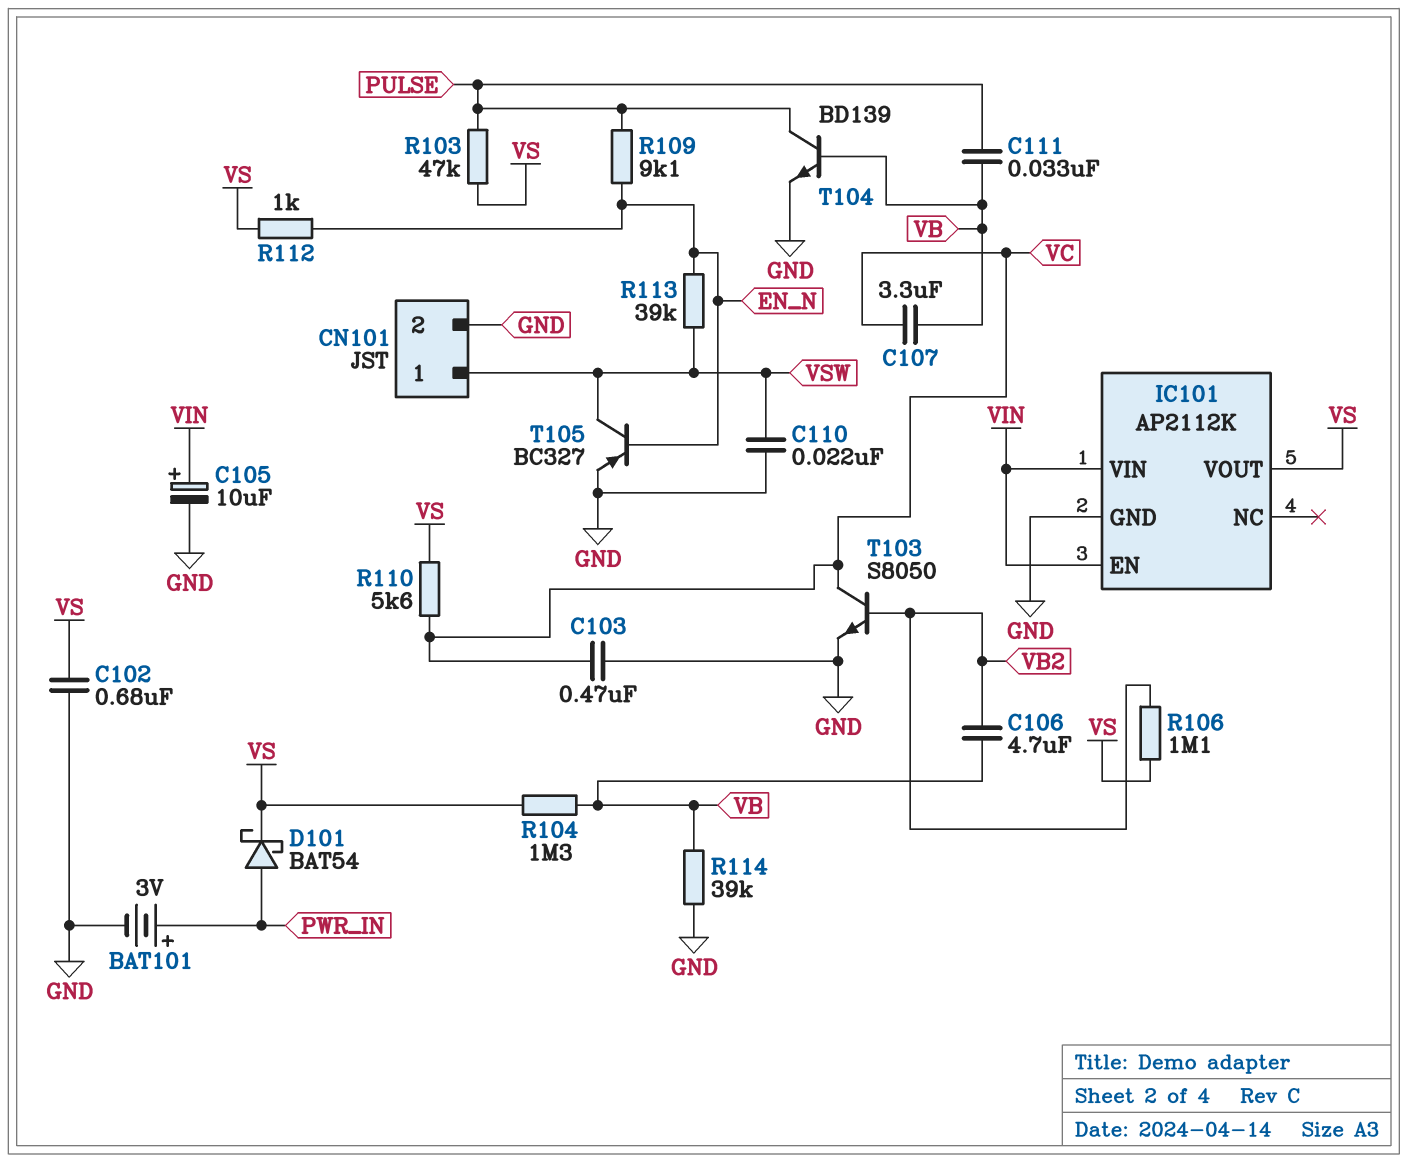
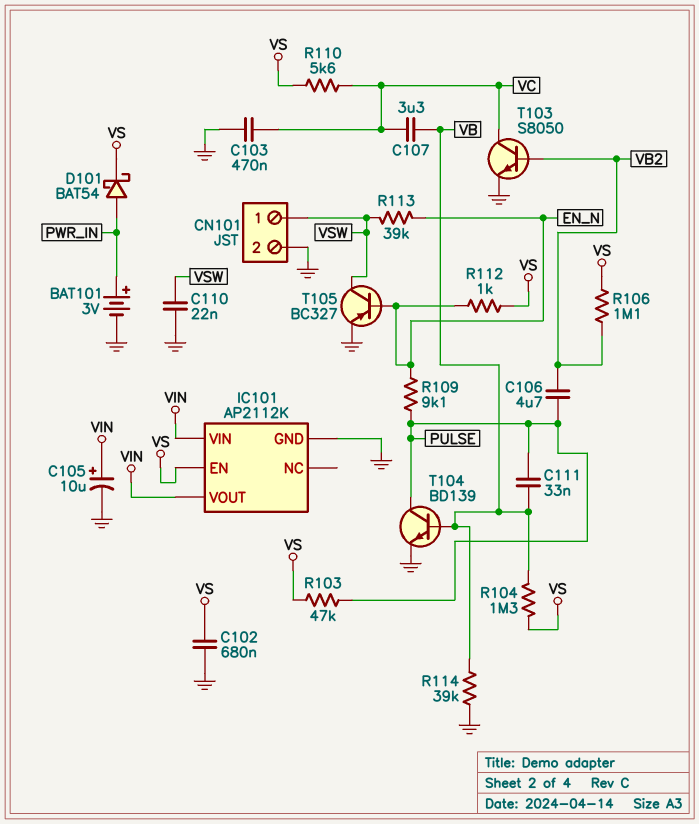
C106: 4.7uF (VB, VB2) -> 4.7uF (PULSE, VB2)
IC101 pin EN: VIN -> VS
IC101 pin VOUT: VS -> VIN

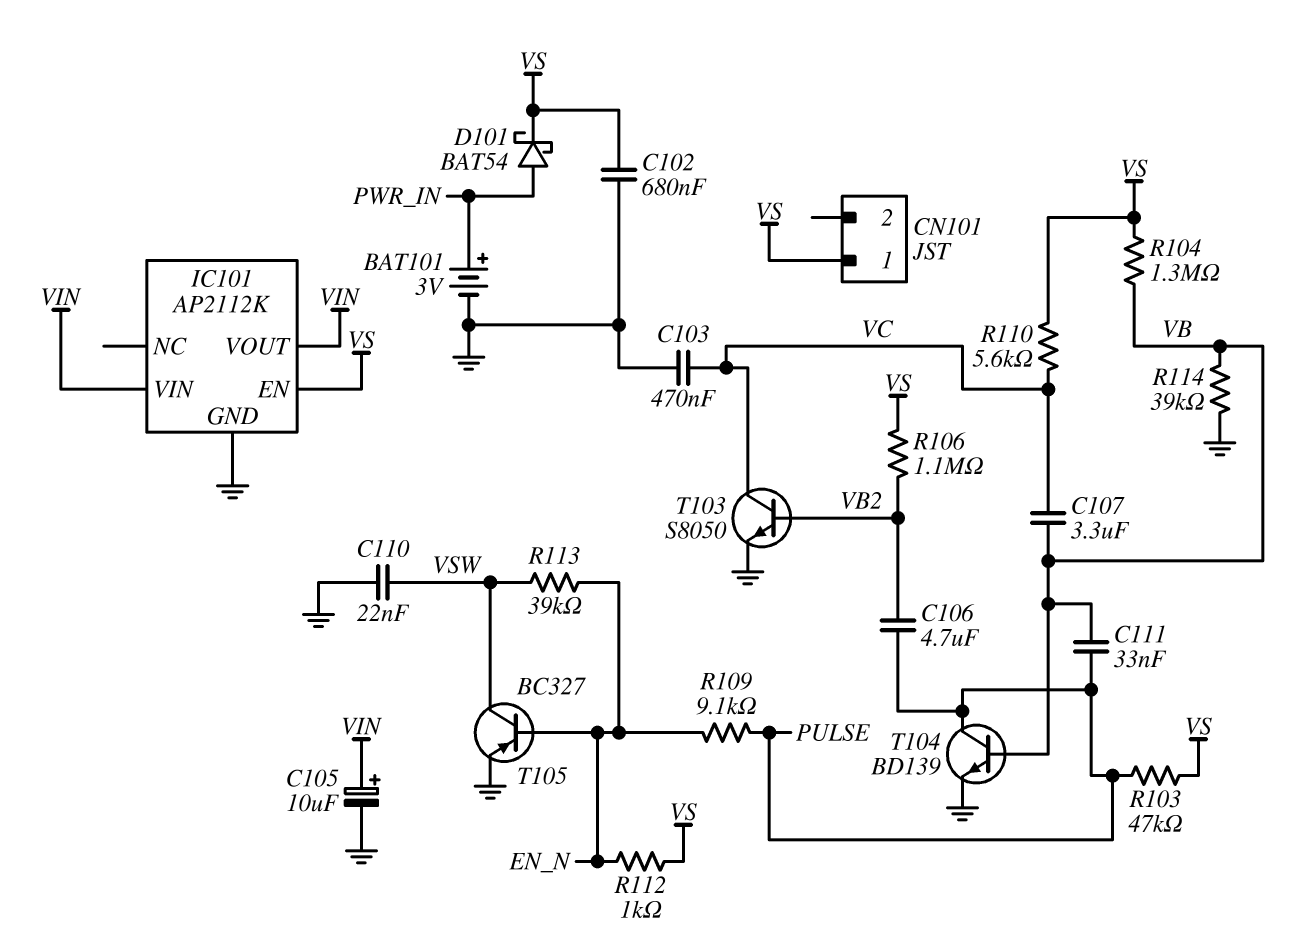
CN101 pin 1: VSW -> VS
CN101 pin 2: GND -> none

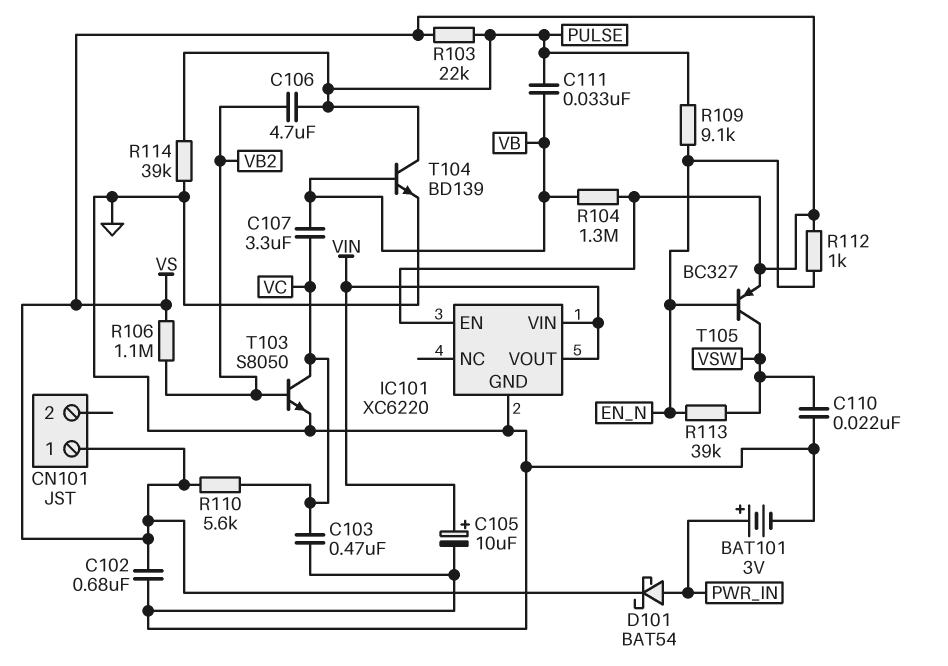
IC101: AP2112K -> XC6220
R103: 47k (PULSE, VS) -> 22k (PULSE, VS)
R114: 39k (GND, VB) -> 39k (GND, PULSE)
T105: PNP BC327 (B EN_N, C VSW, E GND) -> PNP BC327 (B EN_N, C VSW, E VS)

